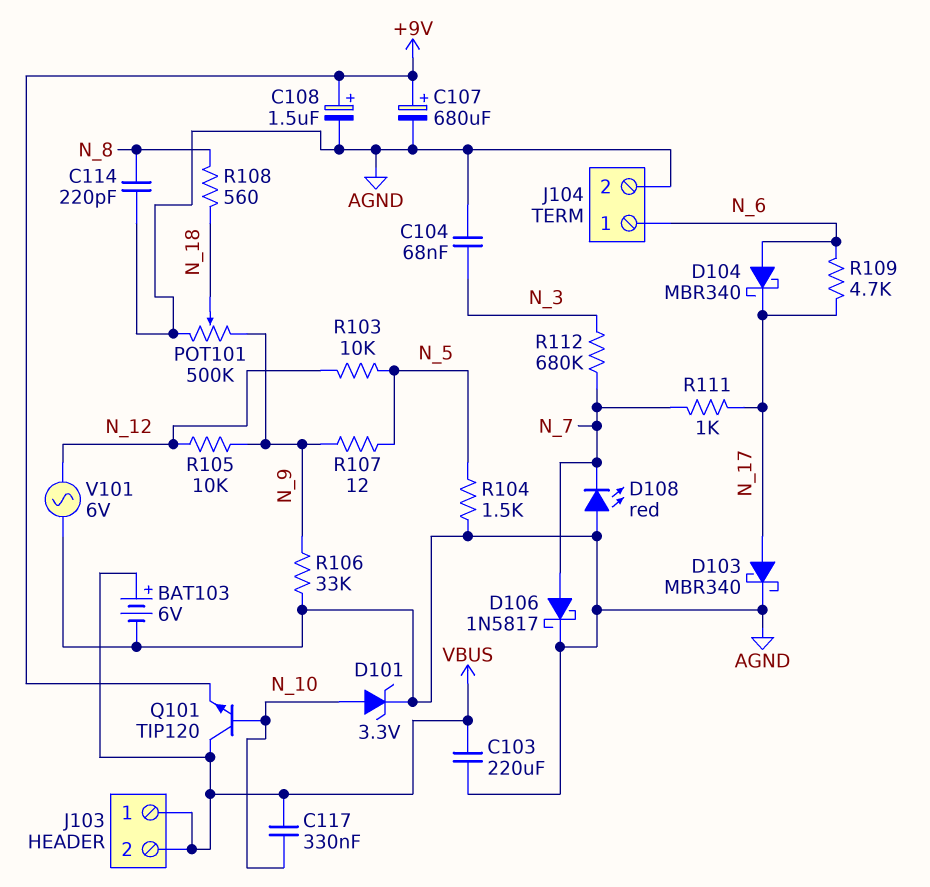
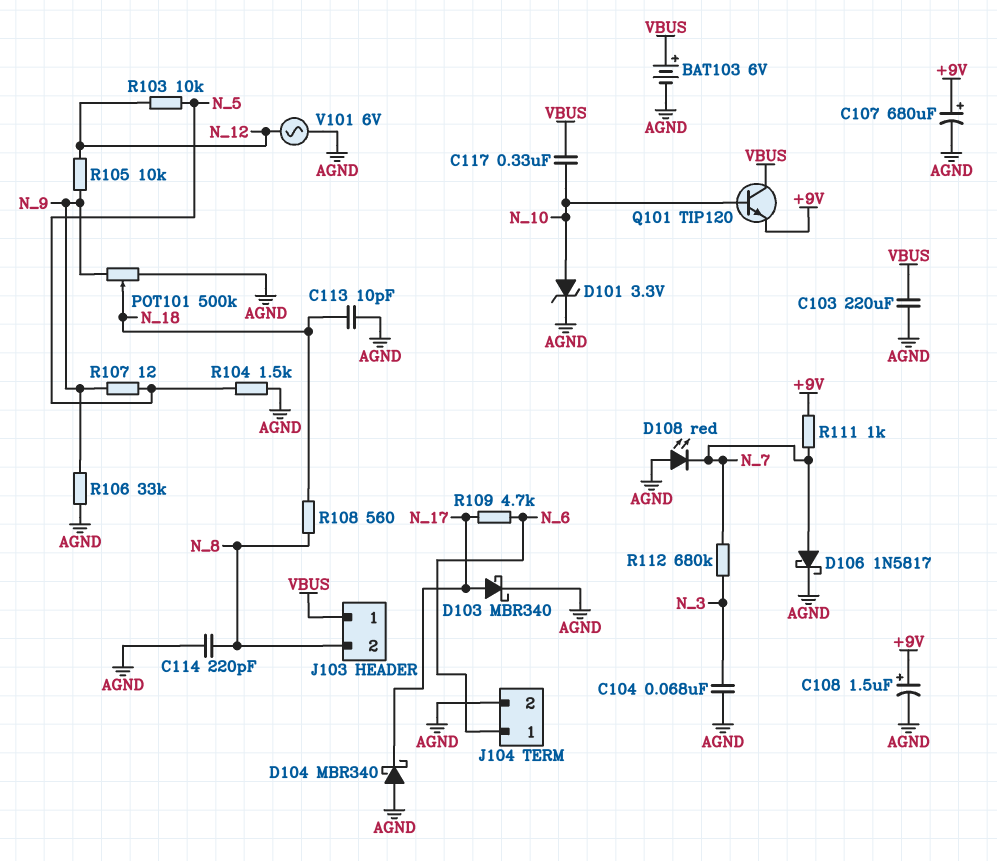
C113: none -> 10pF (AGND, N_18)
D104: schottky MBR340 (A N_6, K N_17) -> schottky MBR340 (A AGND, K N_17)
J103 pin 2: VBUS -> N_8
R111: 1k (N_7, N_17) -> 1k (+9V, N_7)

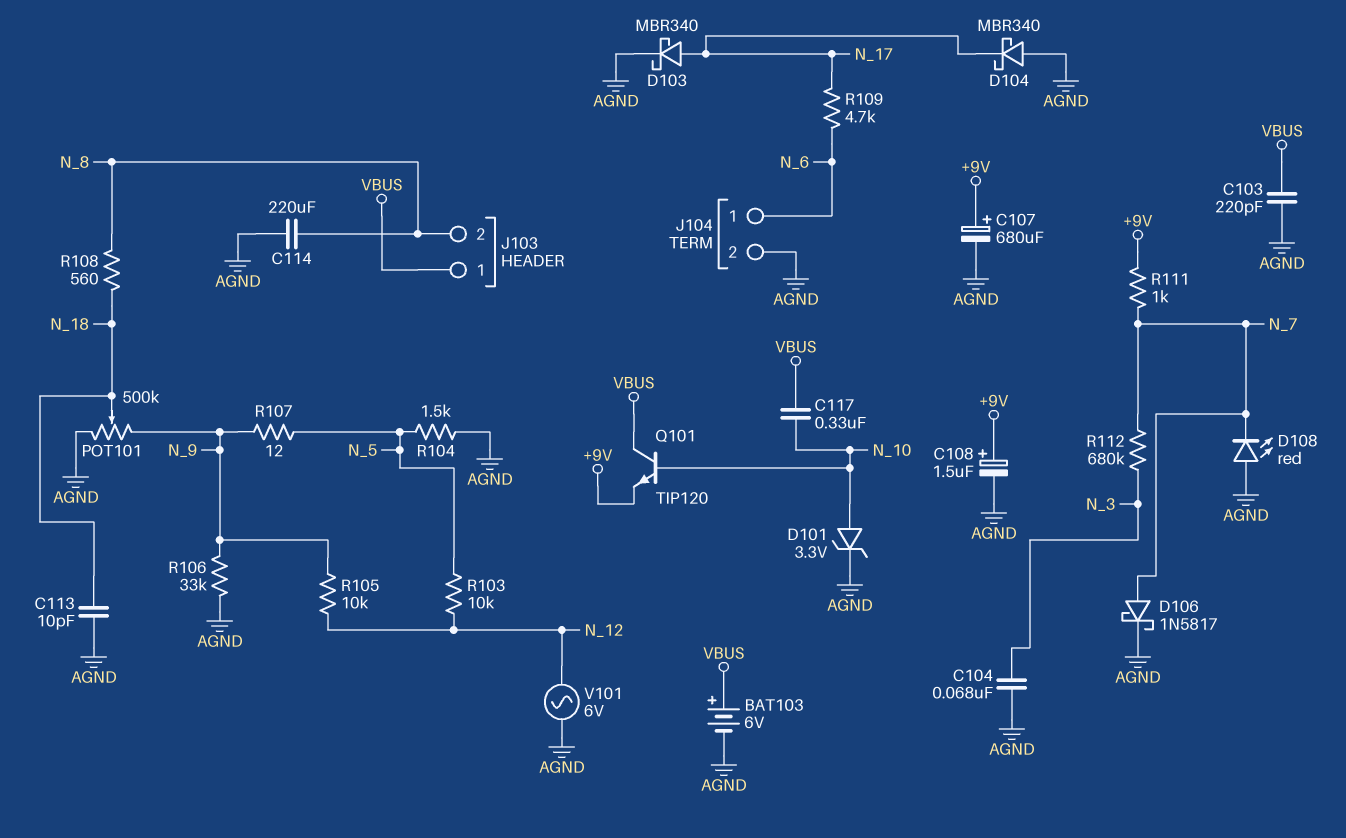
C103: 220uF (AGND, VBUS) -> 220pF (AGND, VBUS)
C114: 220pF (AGND, N_8) -> 220uF (AGND, N_8)

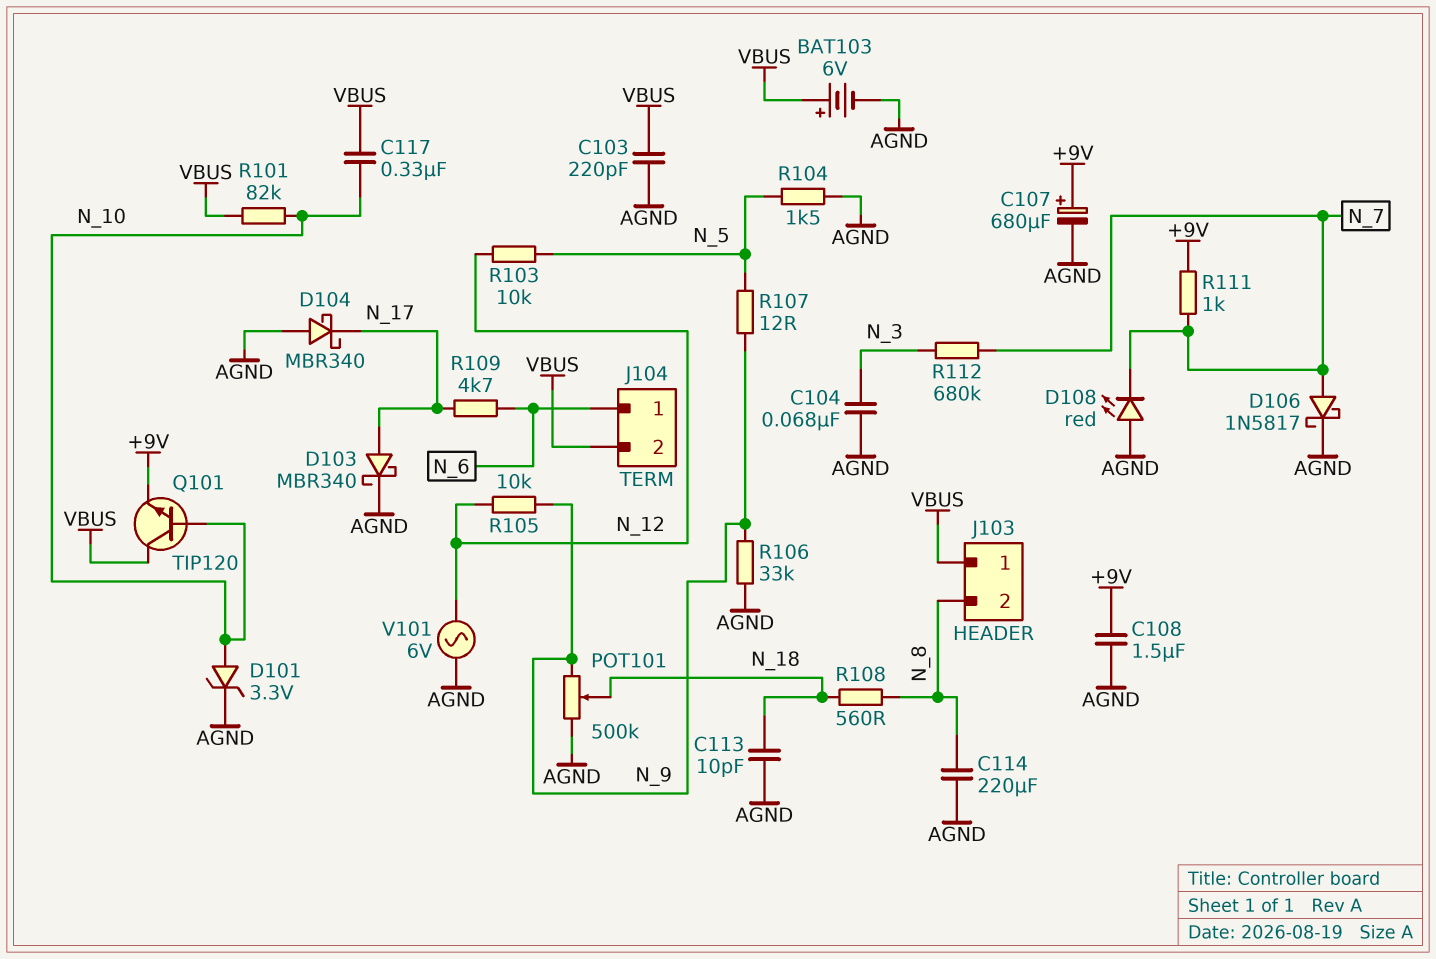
C108: 1.5uF (plus +9V, minus AGND) -> 1.5uF (+9V, AGND)
J104 pin 2: AGND -> VBUS
R101: none -> 82k (N_10, VBUS)

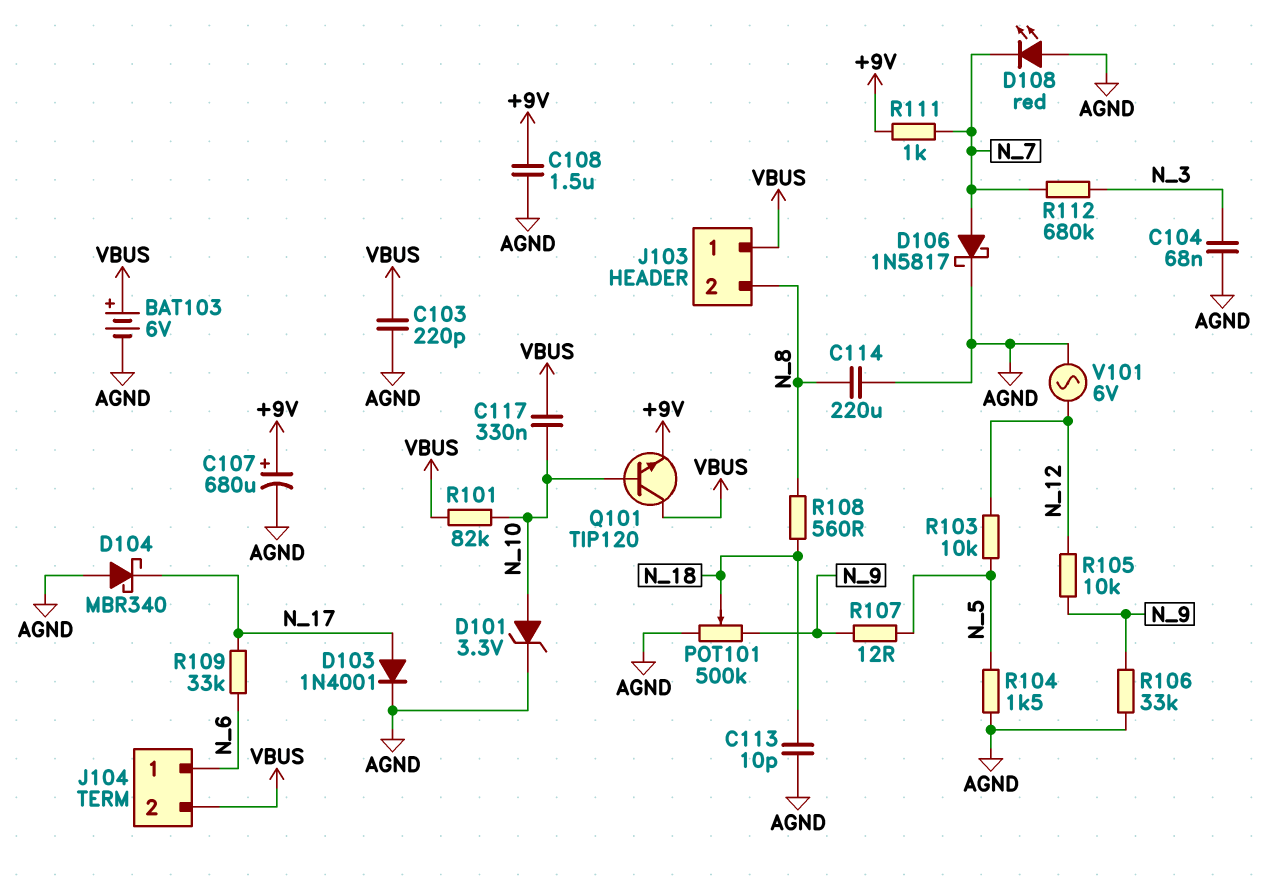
D103: schottky MBR340 (A N_17, K AGND) -> diode 1N4001 (A N_17, K AGND)
R109: 4.7k (N_6, N_17) -> 33k (N_6, N_17)

